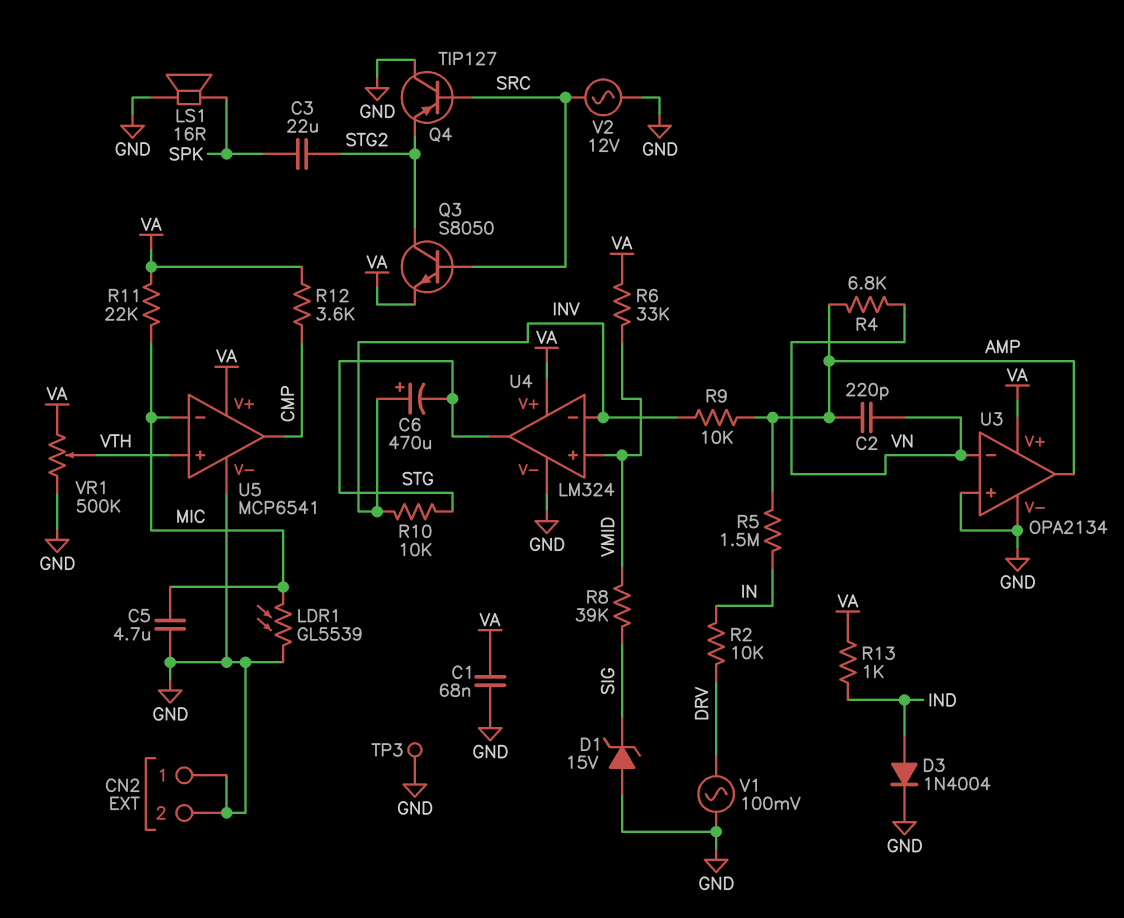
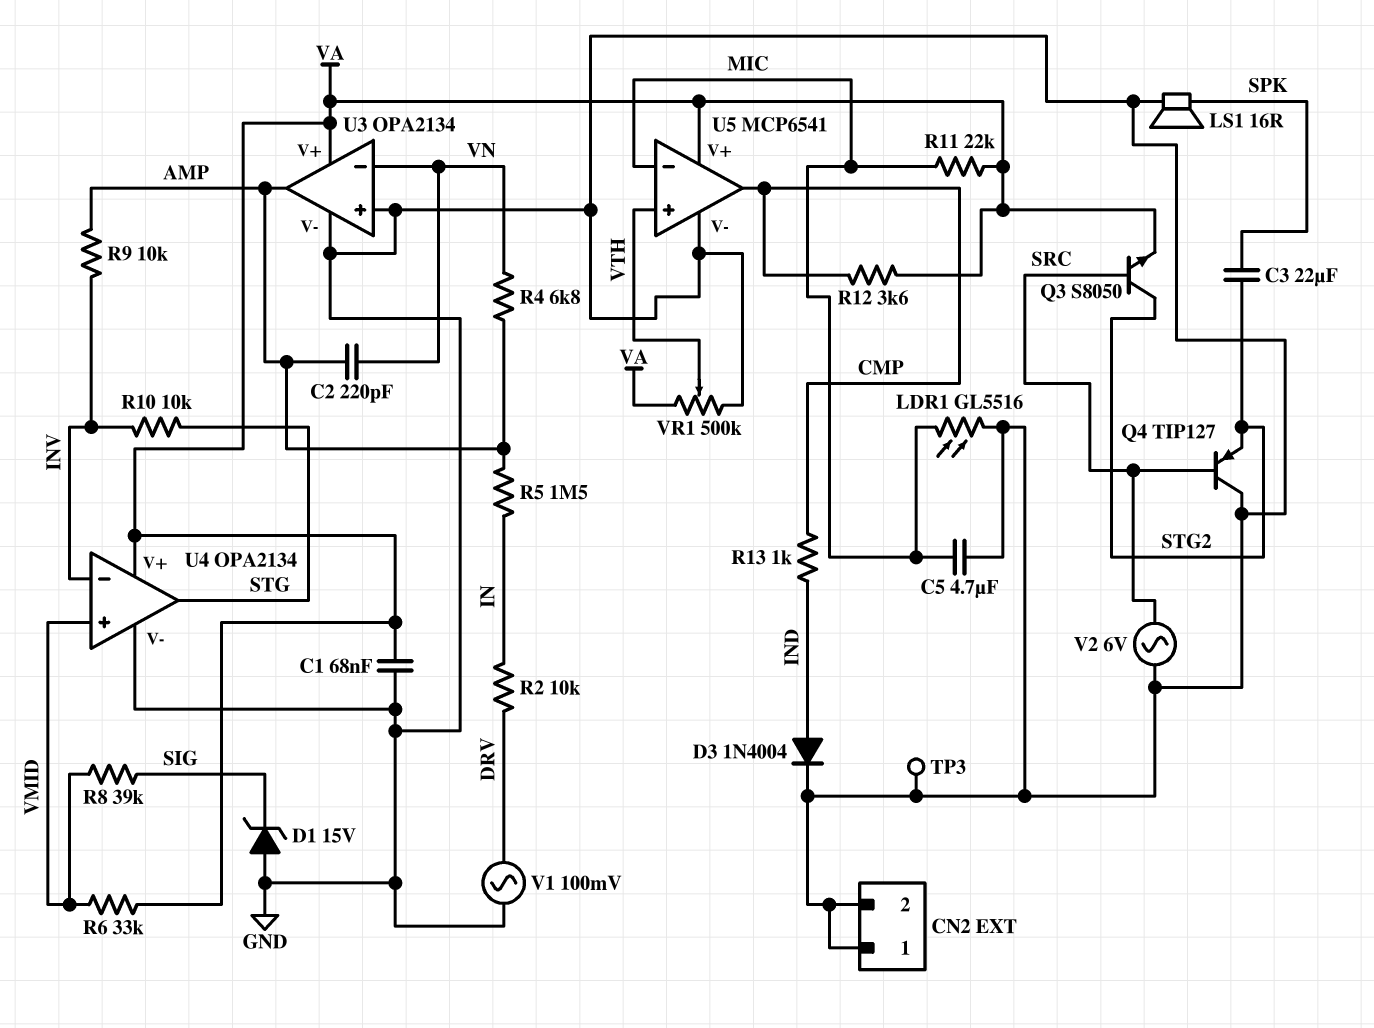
C6: 470uF (plus INV, minus STG) -> none
LDR1: GL5539 (GND, MIC) -> GL5516 (GND, MIC)
R13: 1k (IND, VA) -> 1k (CMP, IND)
U4: LM324 -> OPA2134
V2: AC 12V (GND, SRC) -> AC 6V (GND, SRC)

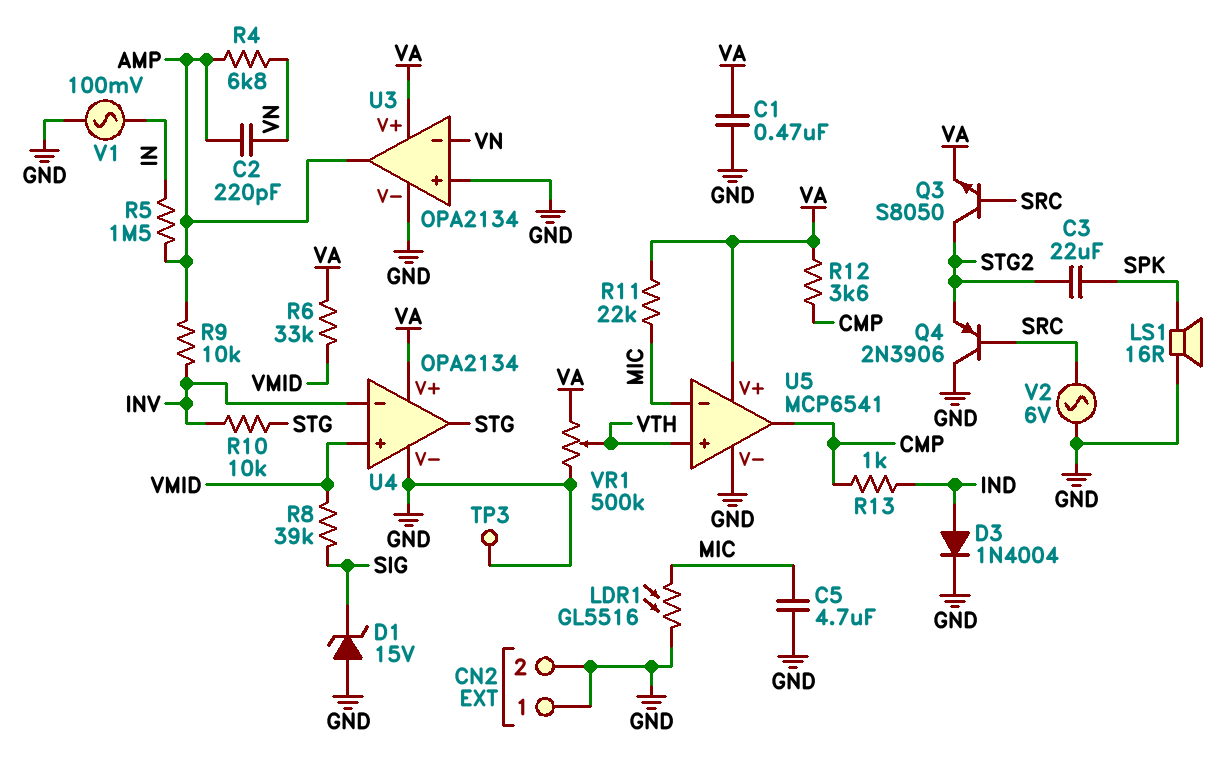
C1: 68nF (GND, VA) -> 470nF (GND, VA)
Q4: PNP TIP127 (B SRC, C GND, E STG2) -> PNP 2N3906 (B SRC, C GND, E STG2)
R2: 10k (DRV, IN) -> none
V1: AC 100mV (DRV, GND) -> AC 100mV (GND, IN)

